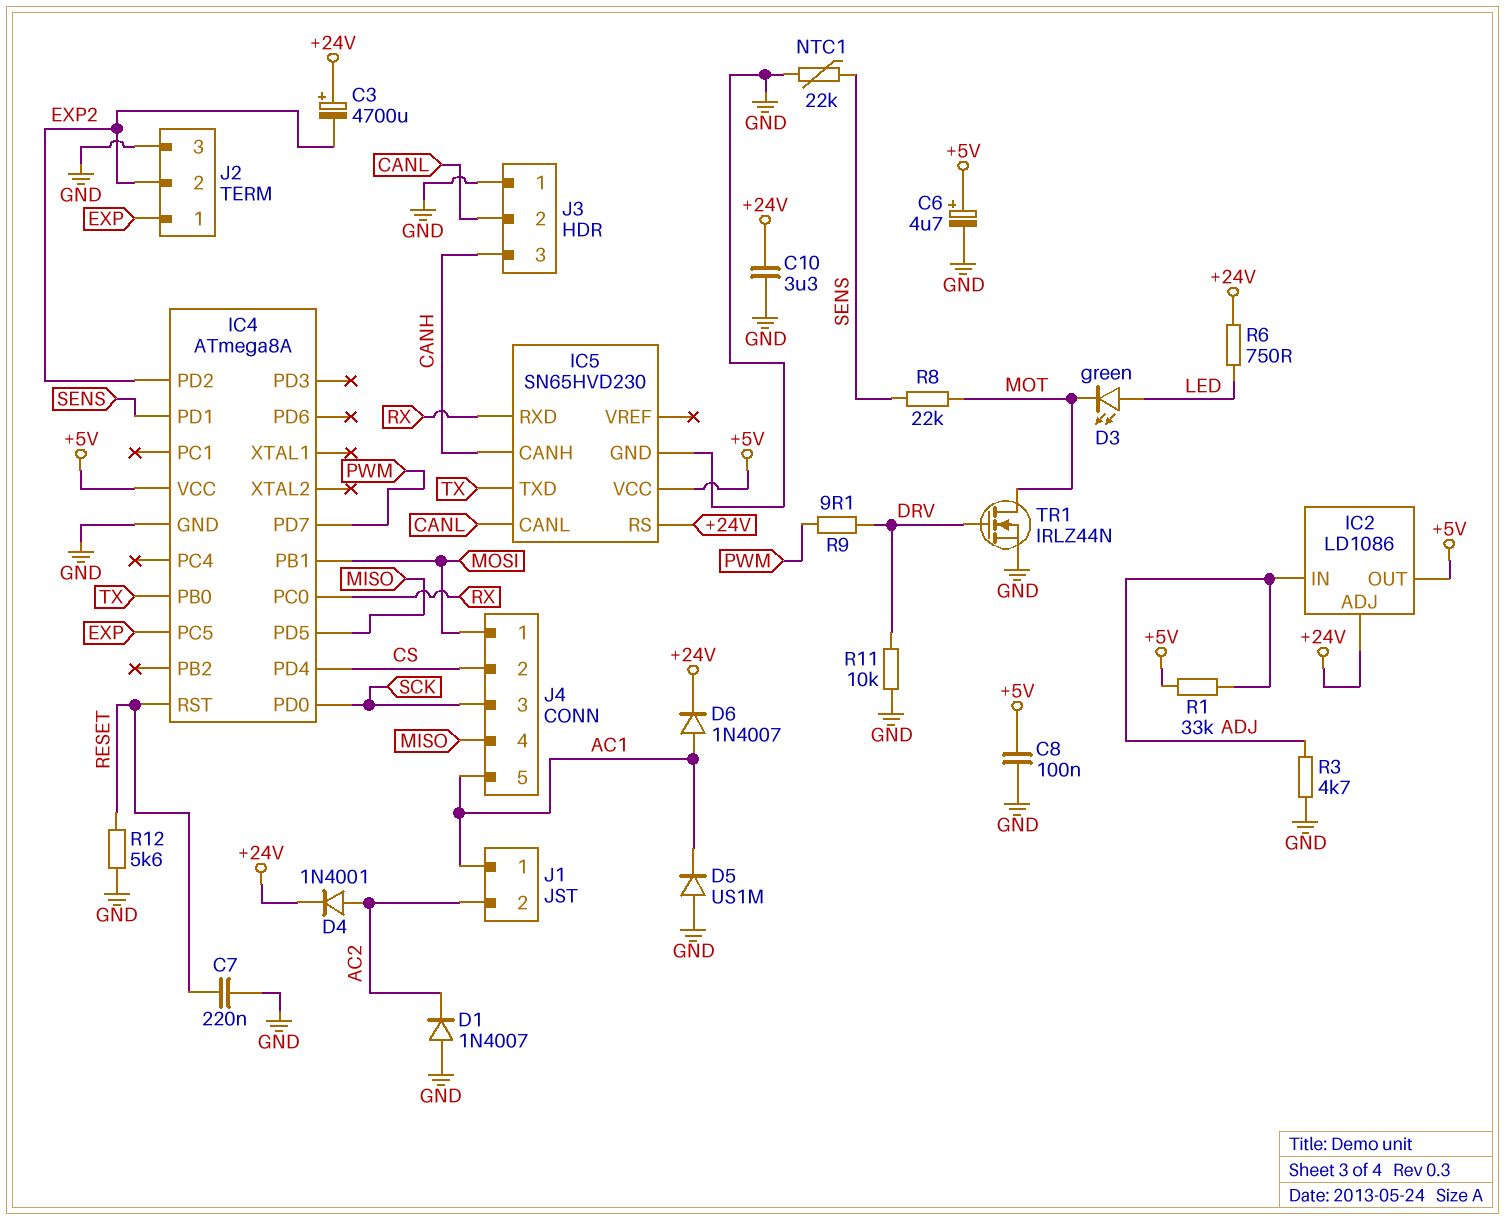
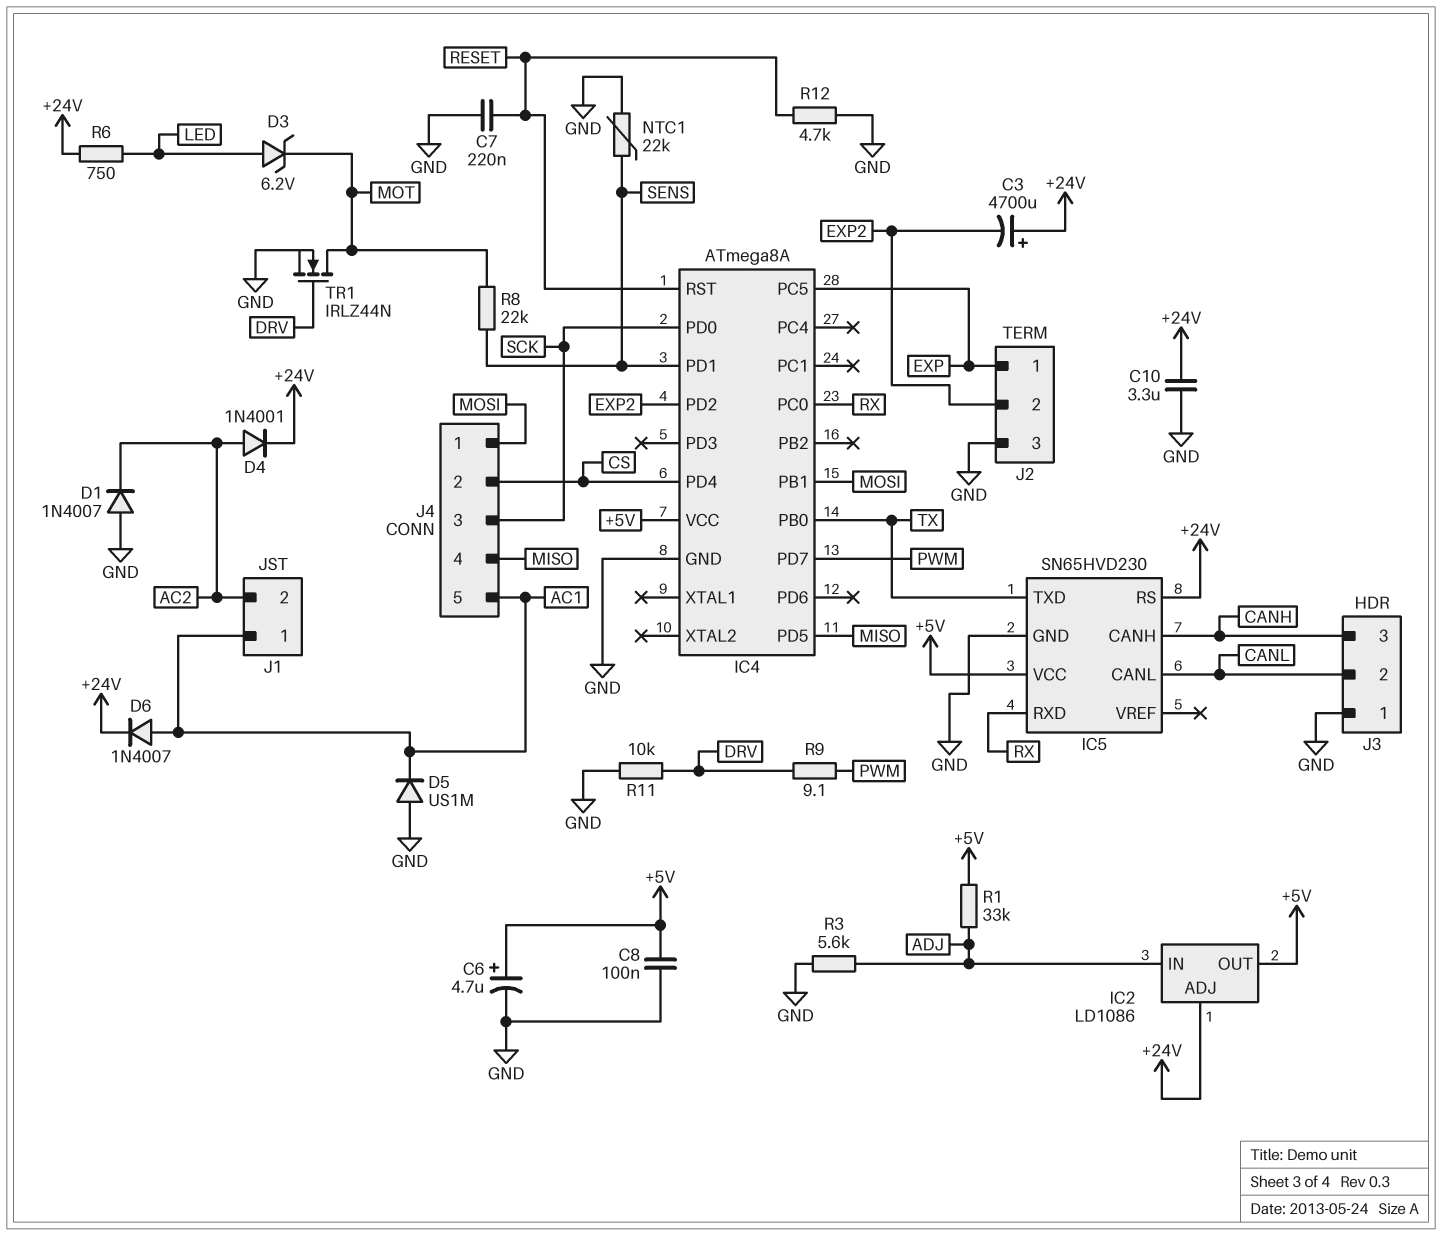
D3: LED green (A LED, K MOT) -> zener 6.2V (A LED, K MOT)
R3: 4.7k (ADJ, GND) -> 5.6k (ADJ, GND)
R12: 5.6k (GND, RESET) -> 4.7k (GND, RESET)

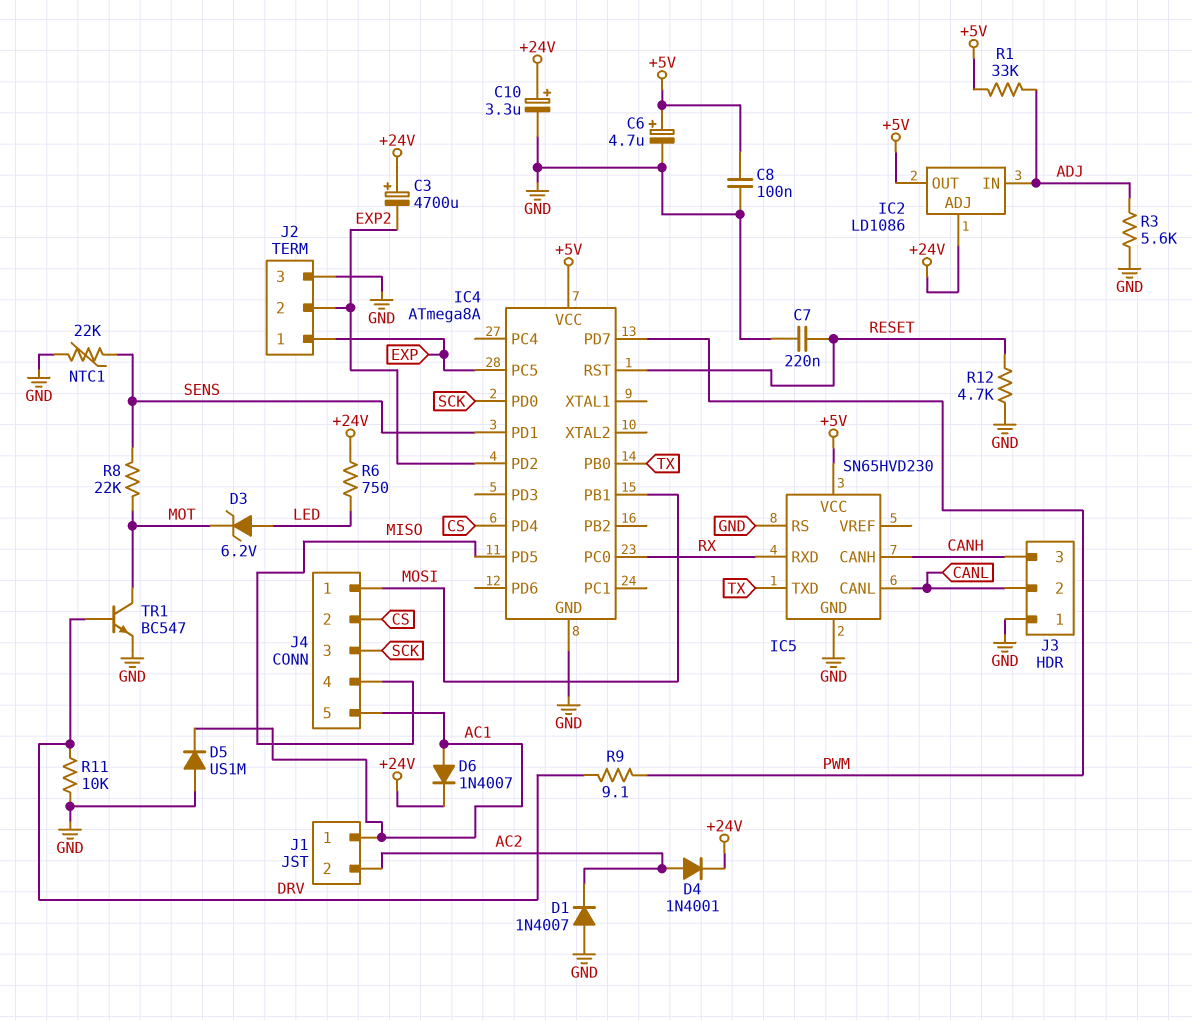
C10: 3.3uF (+24V, GND) -> 3.3uF (plus +24V, minus GND)
IC5 pin RS: +24V -> GND
TR1: NMOS IRLZ44N (G DRV, D MOT, S GND) -> NPN BC547 (B DRV, C MOT, E GND)

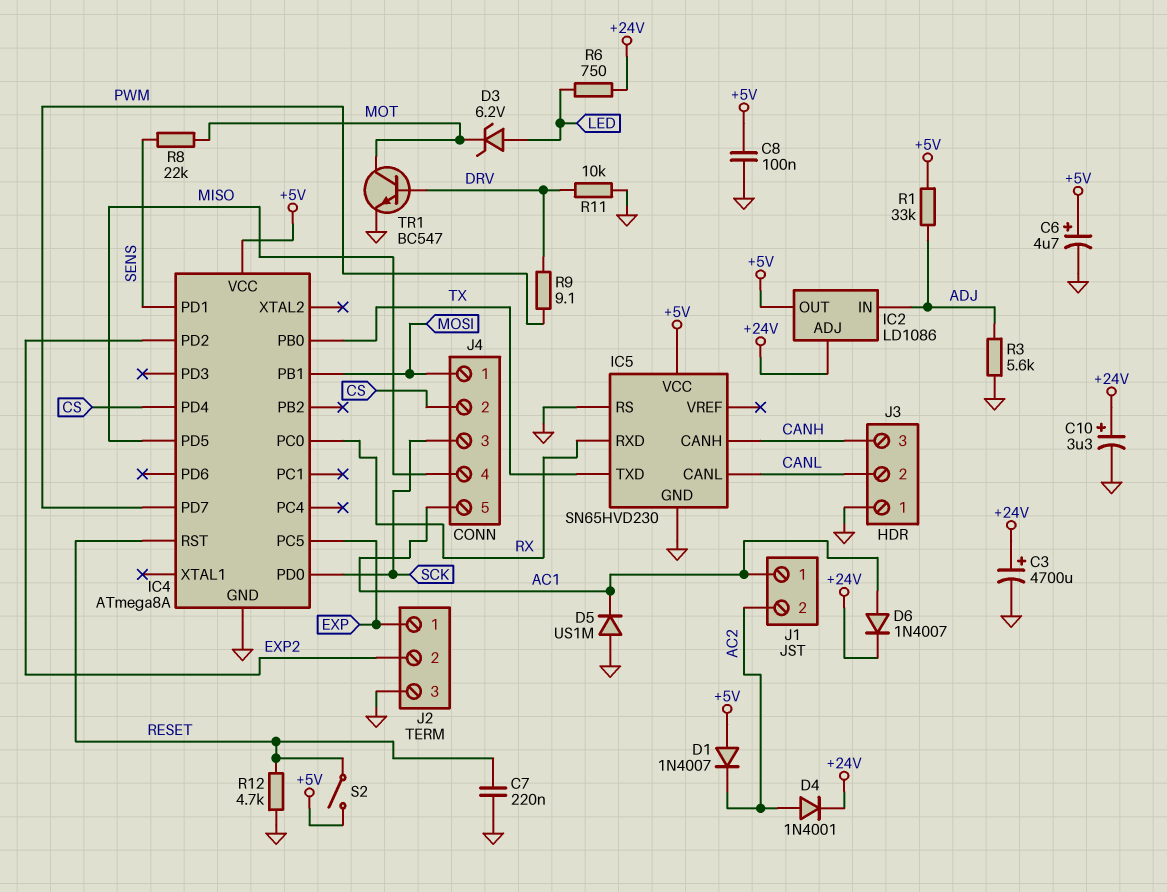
C3: 4700uF (plus +24V, minus EXP2) -> 4700uF (plus +24V, minus GND)
D1: diode 1N4007 (A GND, K AC2) -> diode 1N4007 (A +5V, K AC2)
NTC1: 22k (GND, SENS) -> none
S2: none -> switch (+5V, RESET)

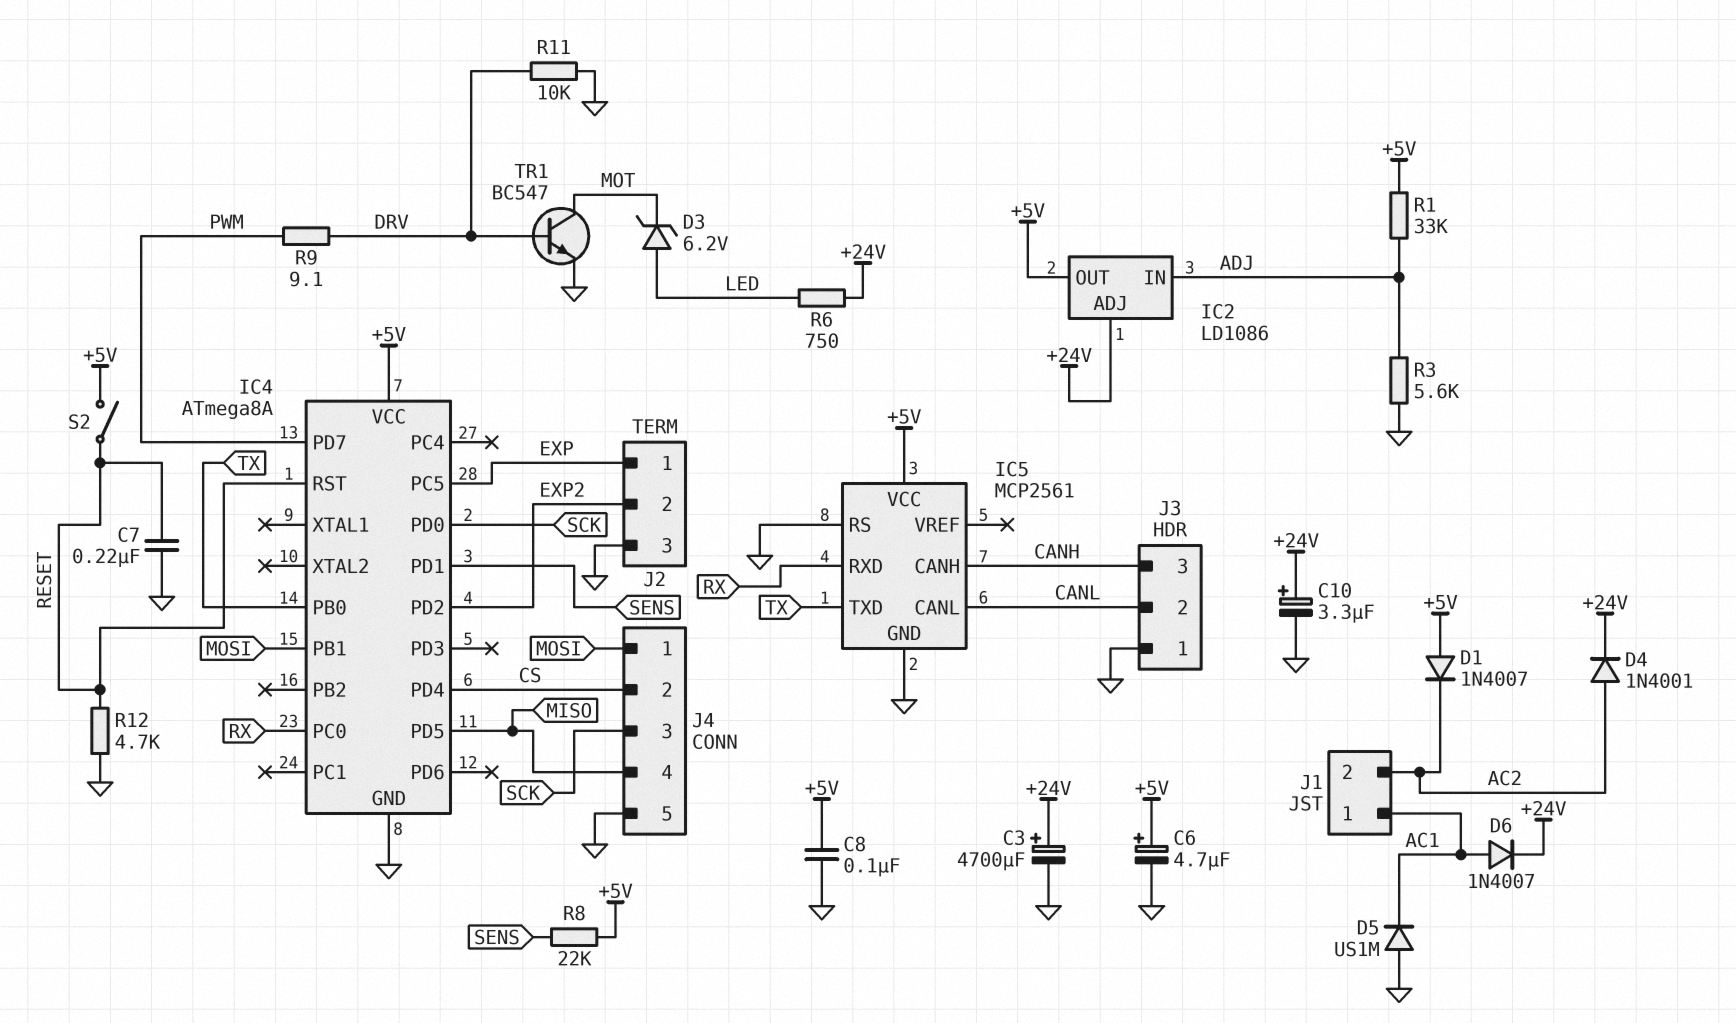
IC5: SN65HVD230 -> MCP2561
J4 pin 5: AC1 -> GND
R8: 22k (MOT, SENS) -> 22k (+5V, SENS)

